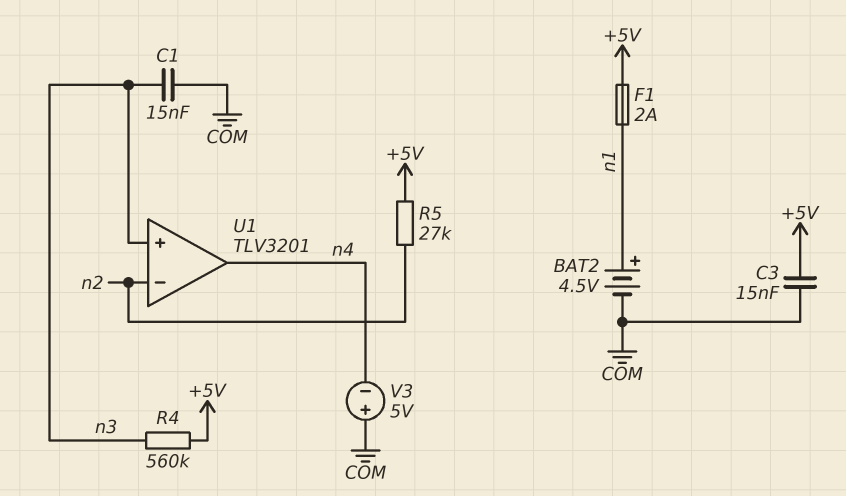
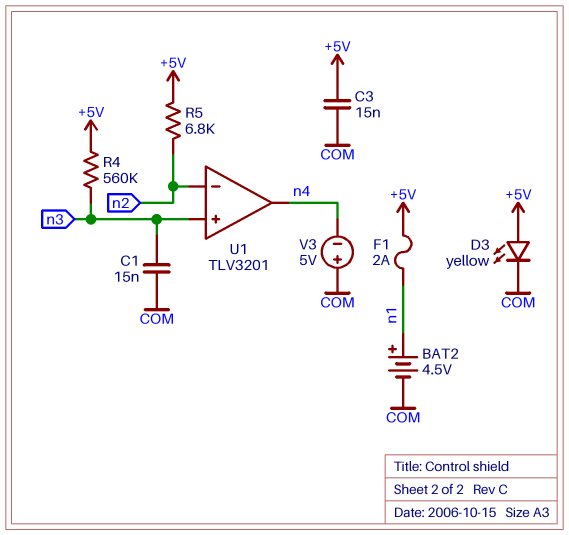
D3: none -> LED yellow (A +5V, K COM)
R5: 27k (+5V, n2) -> 6.8k (+5V, n2)

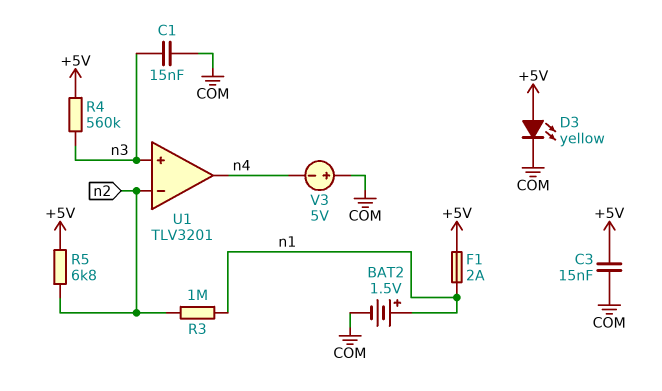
BAT2: 4.5V (plus n1, minus COM) -> 1.5V (plus n1, minus COM)
R3: none -> 1M (n1, n2)

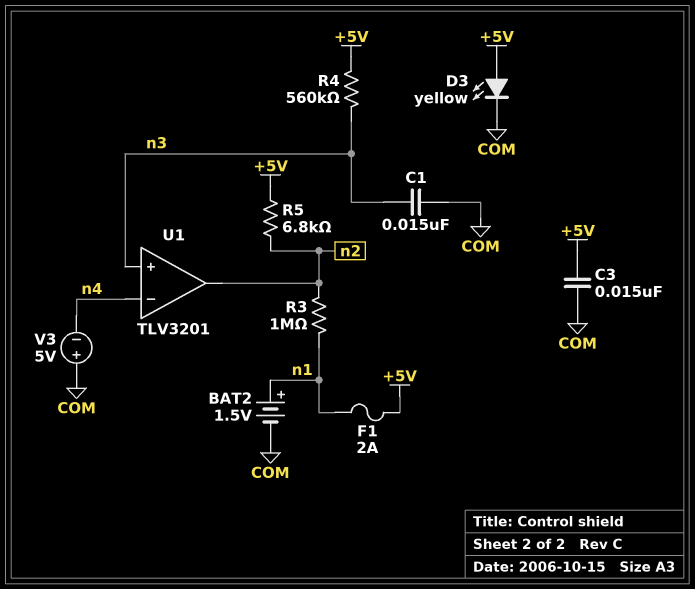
U1 pin in-: n2 -> n4
U1 pin out: n4 -> n2

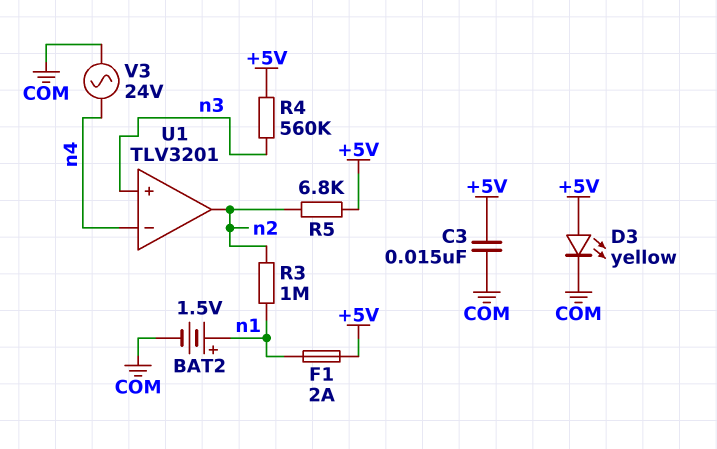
C1: 15nF (COM, n3) -> none
V3: 5V (plus COM, minus n4) -> AC 24V (COM, n4)

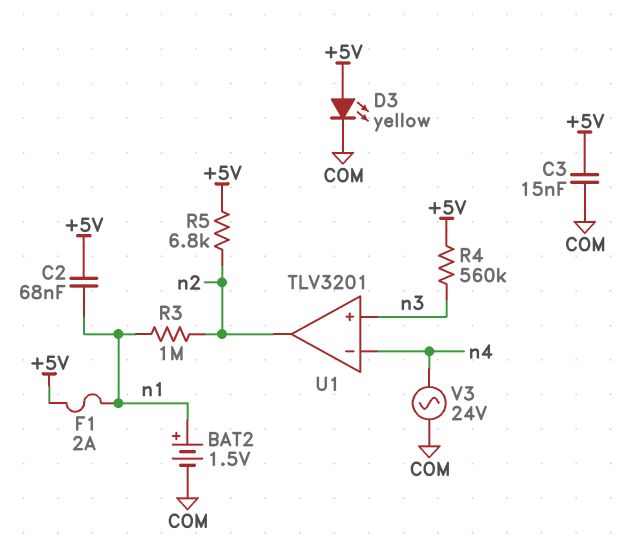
C2: none -> 68nF (+5V, n1)

